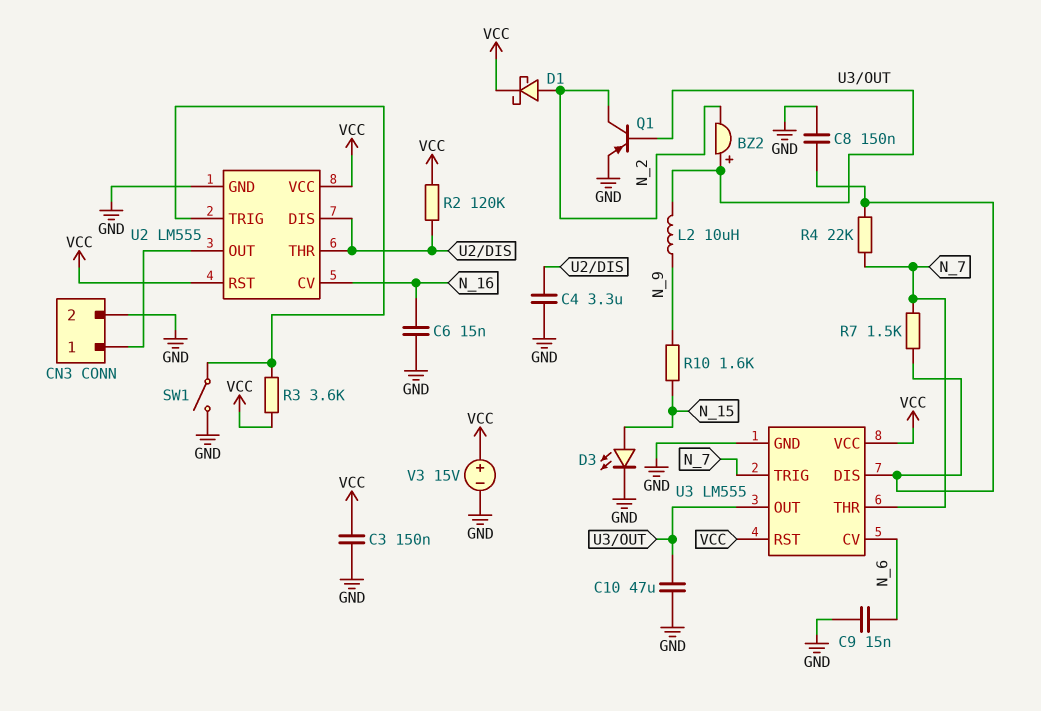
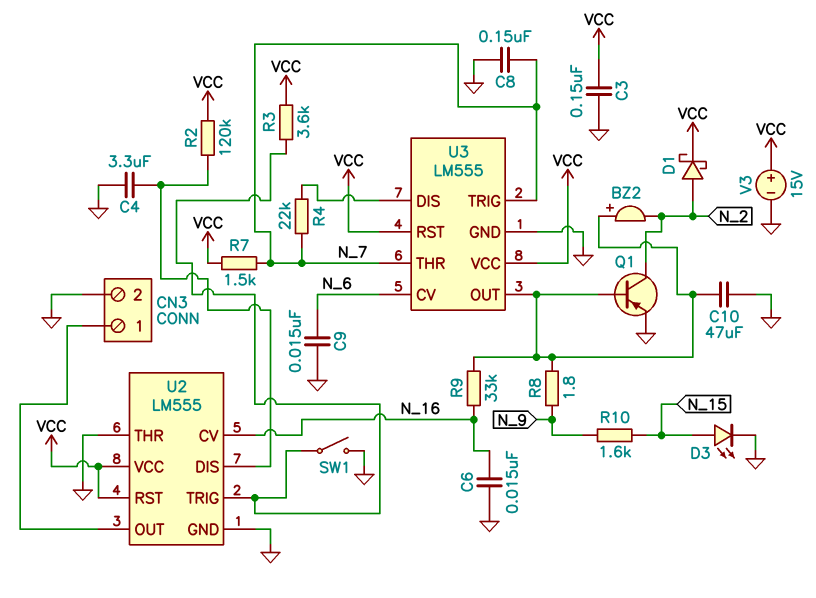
C8: 150nF (GND, U3/DIS) -> 150nF (GND, N_7)
L2: 10uH (N_9, U3/OUT) -> none
R7: 1.5k (N_7, U3/DIS) -> 1.5k (N_7, VCC)
R8: none -> 1.8 (N_9, U3/OUT)
R9: none -> 33k (N_16, U3/OUT)
U2 pin THR: U2/DIS -> GND

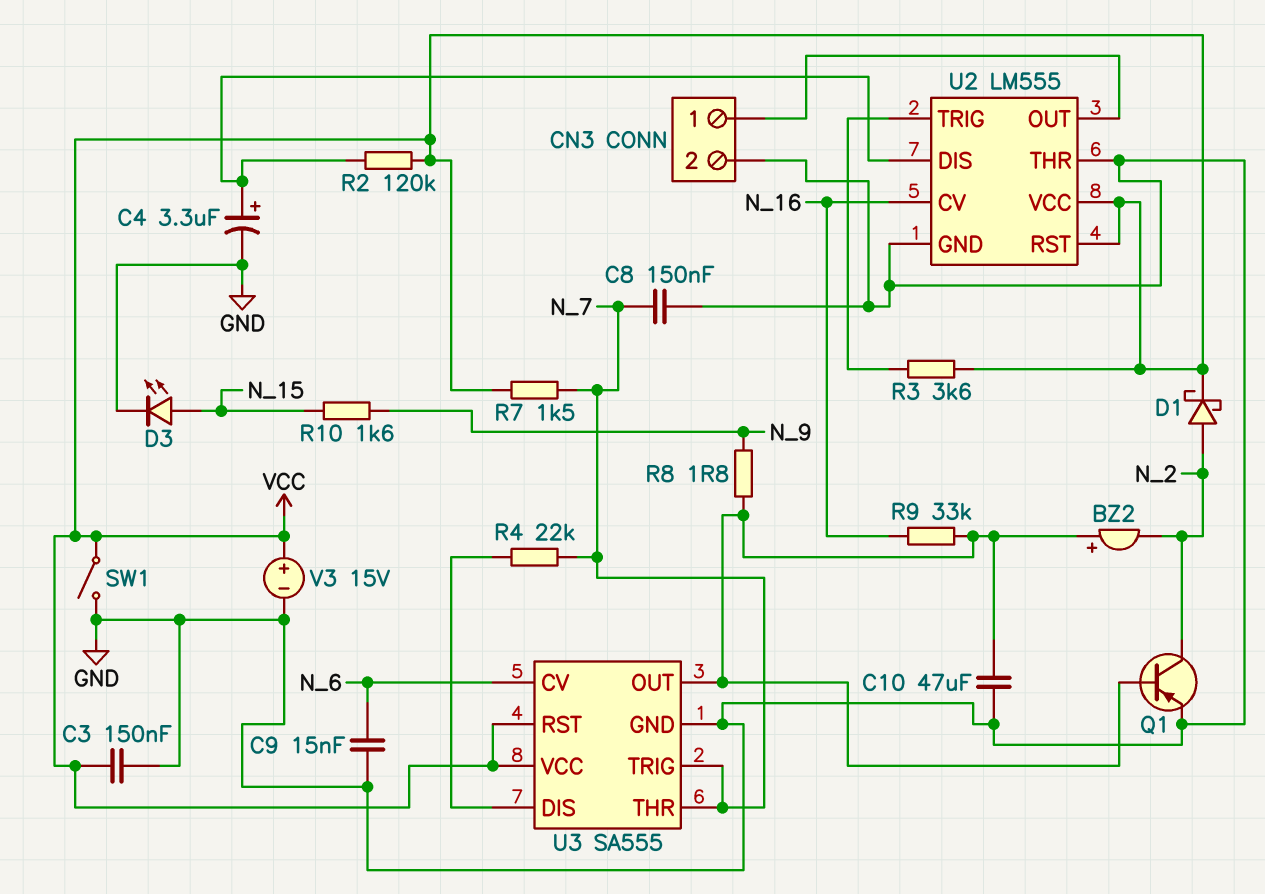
C4: 3.3uF (GND, U2/DIS) -> 3.3uF (plus U2/DIS, minus GND)
C6: 15nF (GND, N_16) -> none
SW1: switch (GND, U2/TRIG) -> switch (GND, VCC)
U3: LM555 -> SA555

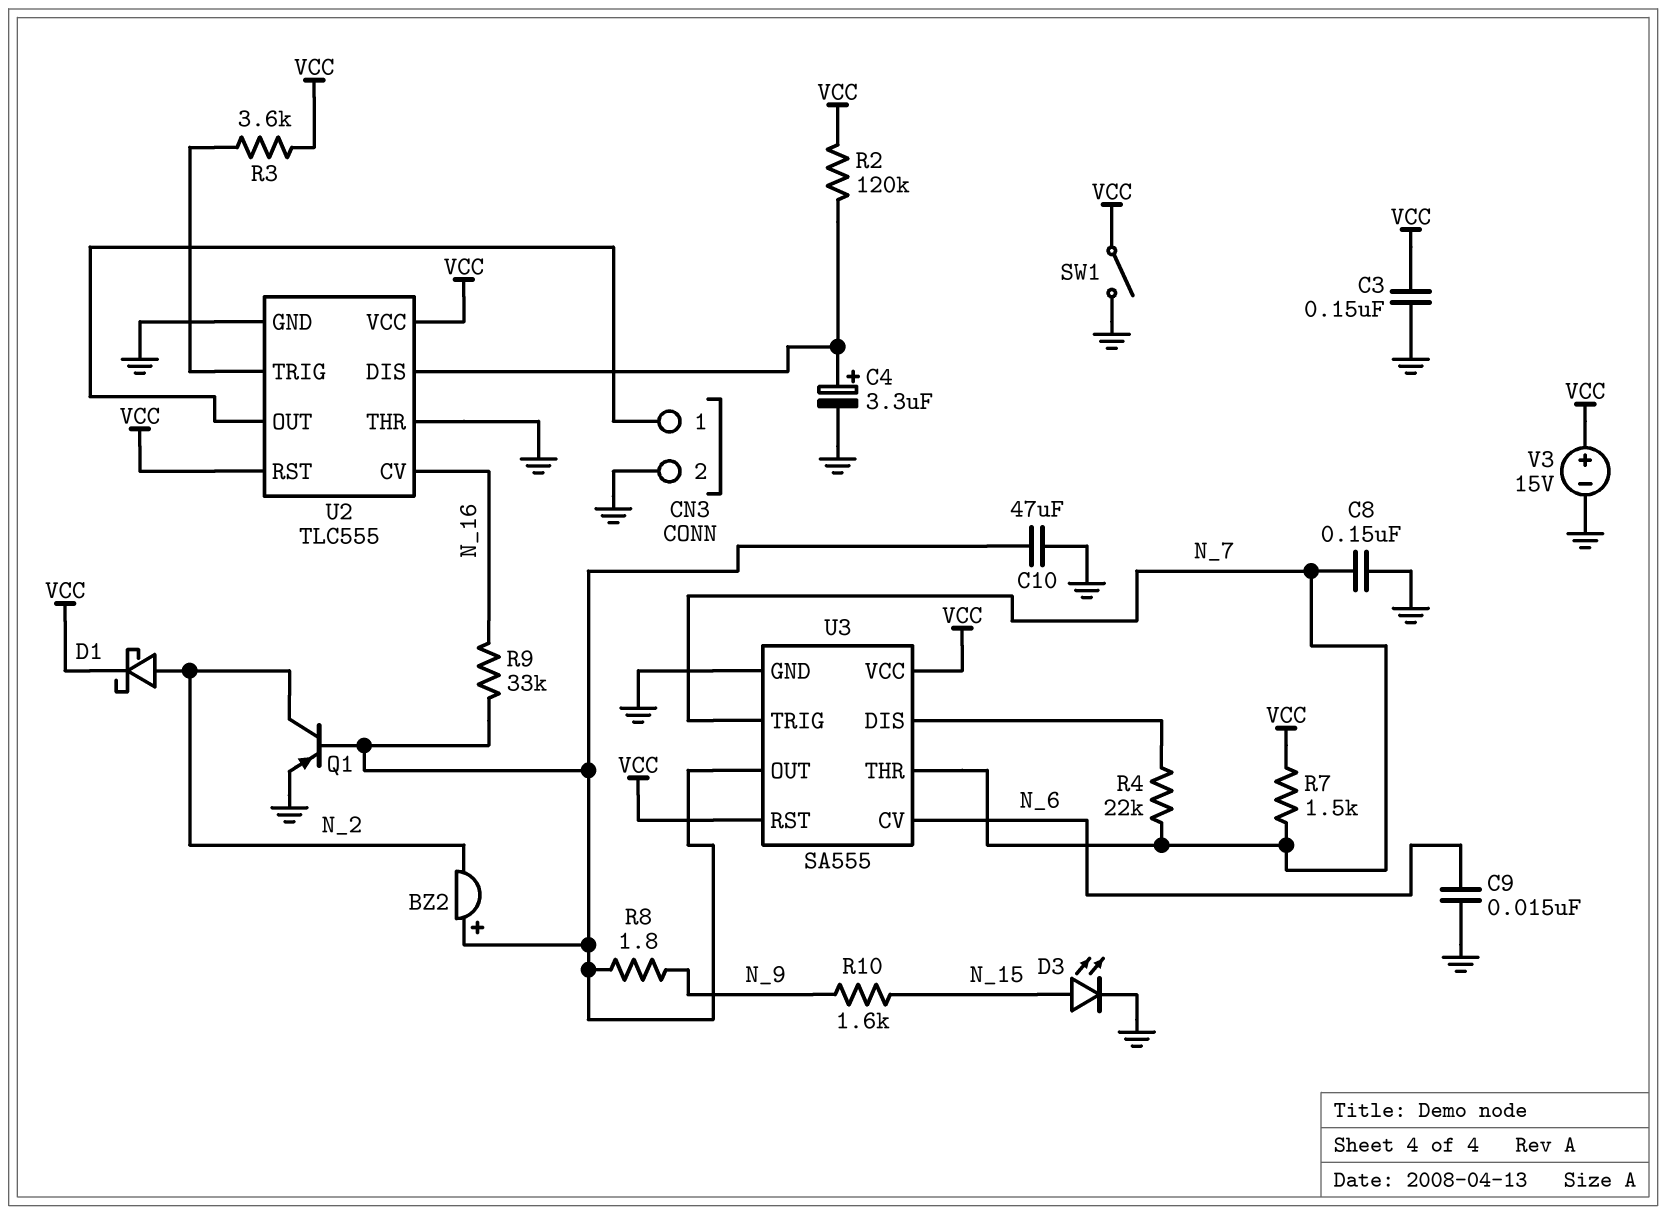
U2: LM555 -> TLC555

